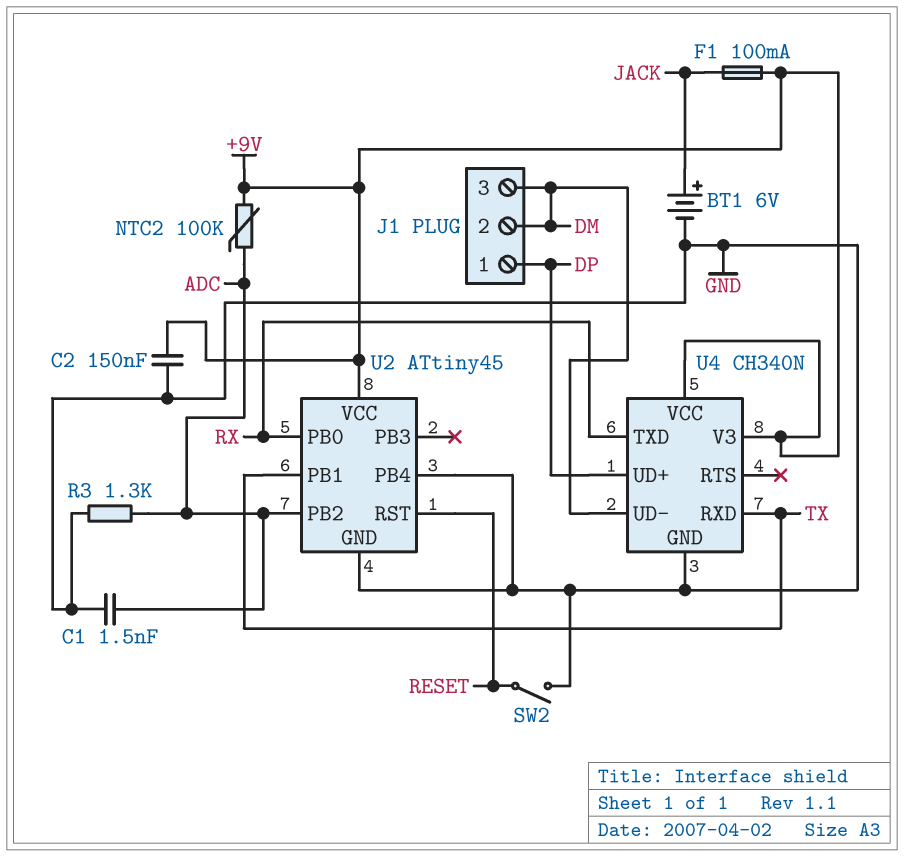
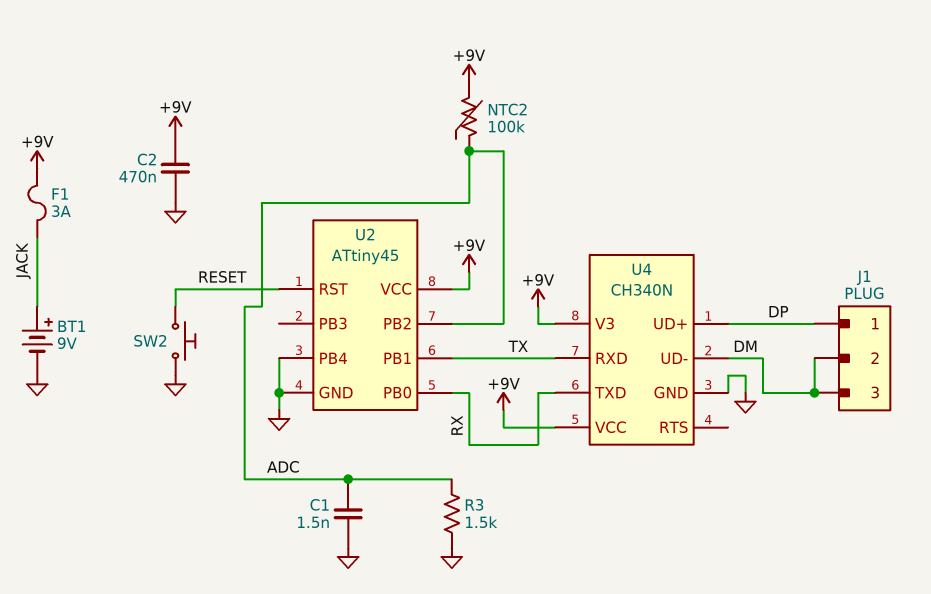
BT1: 6V (plus JACK, minus GND) -> 9V (plus JACK, minus GND)
C2: 150nF (+9V, GND) -> 470nF (+9V, GND)
F1: 100mA (+9V, JACK) -> 3A (+9V, JACK)
R3: 1.3k (ADC, GND) -> 1.5k (ADC, GND)
SW2: switch (GND, RESET) -> button (GND, RESET)

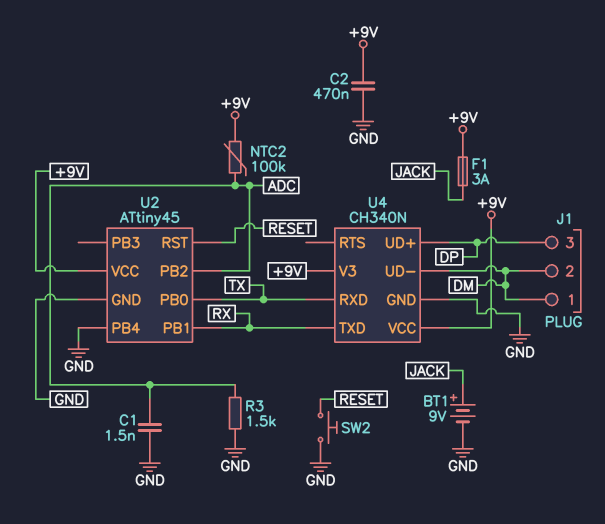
J1 pin 1: DP -> DM
J1 pin 3: DM -> DP
U2 pin PB0: RX -> TX
U2 pin PB1: TX -> RX

